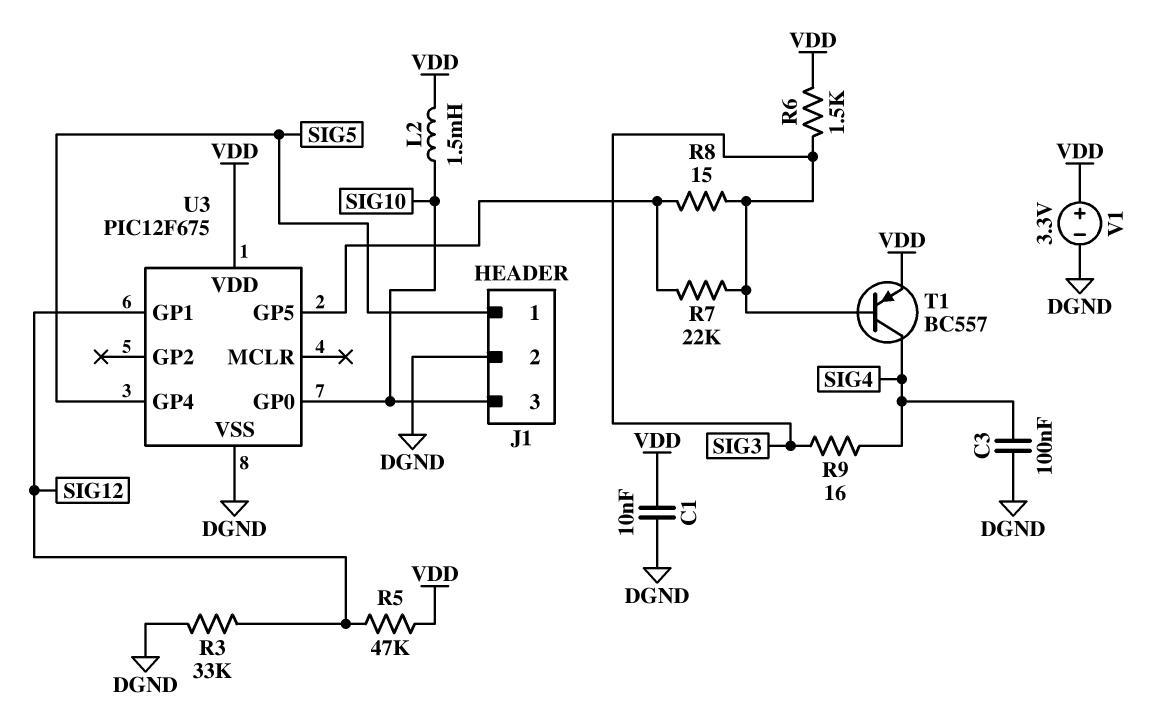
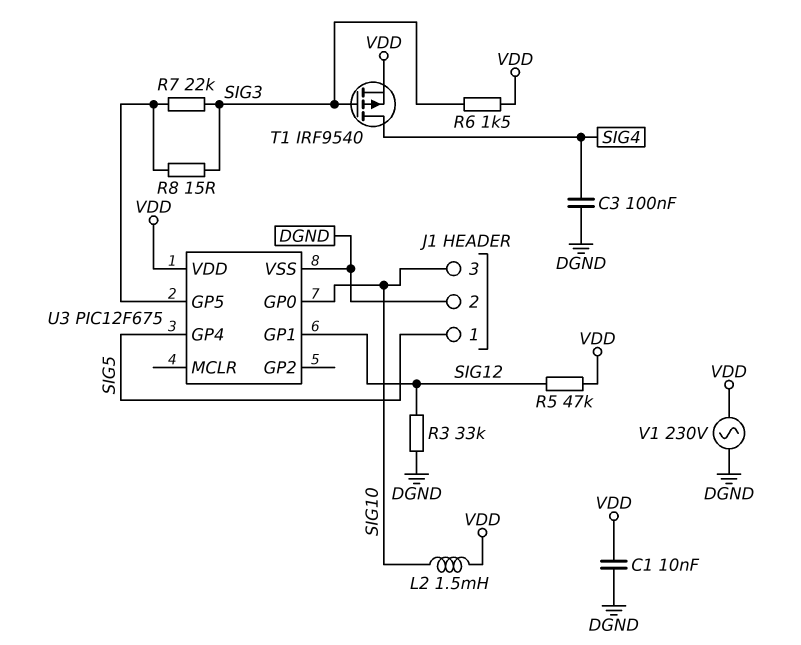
R9: 16 (SIG3, SIG4) -> none
T1: PNP BC557 (B SIG3, C SIG4, E VDD) -> PMOS IRF9540 (G SIG3, D SIG4, S VDD)
V1: 3.3V (plus VDD, minus DGND) -> AC 230V (DGND, VDD)

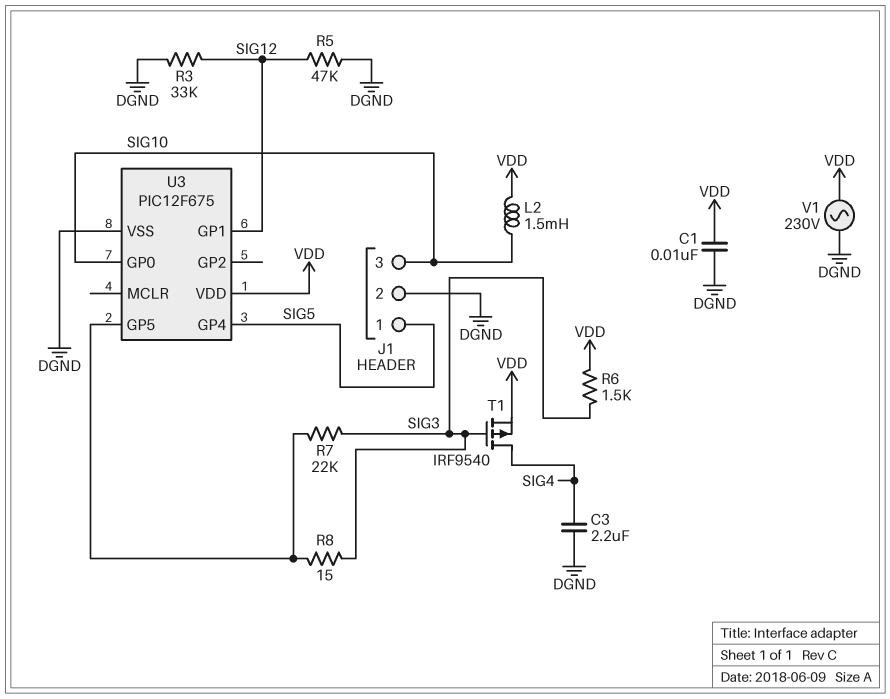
C3: 100nF (DGND, SIG4) -> 2.2uF (DGND, SIG4)
R5: 47k (SIG12, VDD) -> 47k (DGND, SIG12)

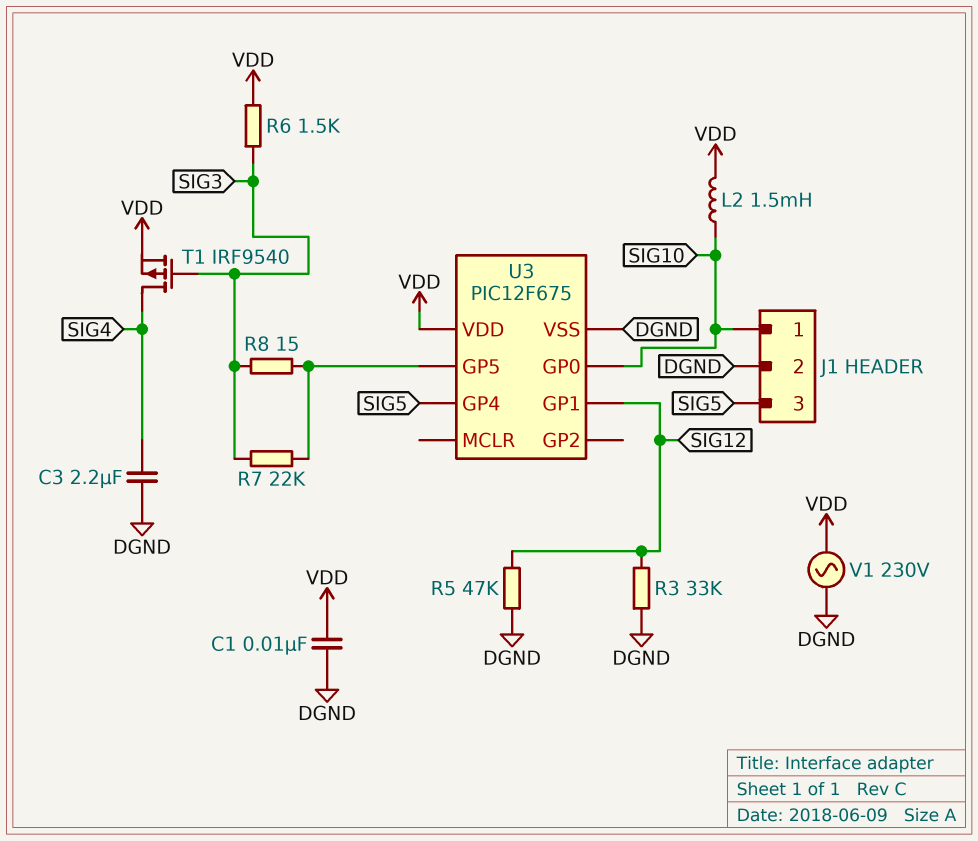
J1 pin 1: SIG5 -> SIG10
J1 pin 3: SIG10 -> SIG5

